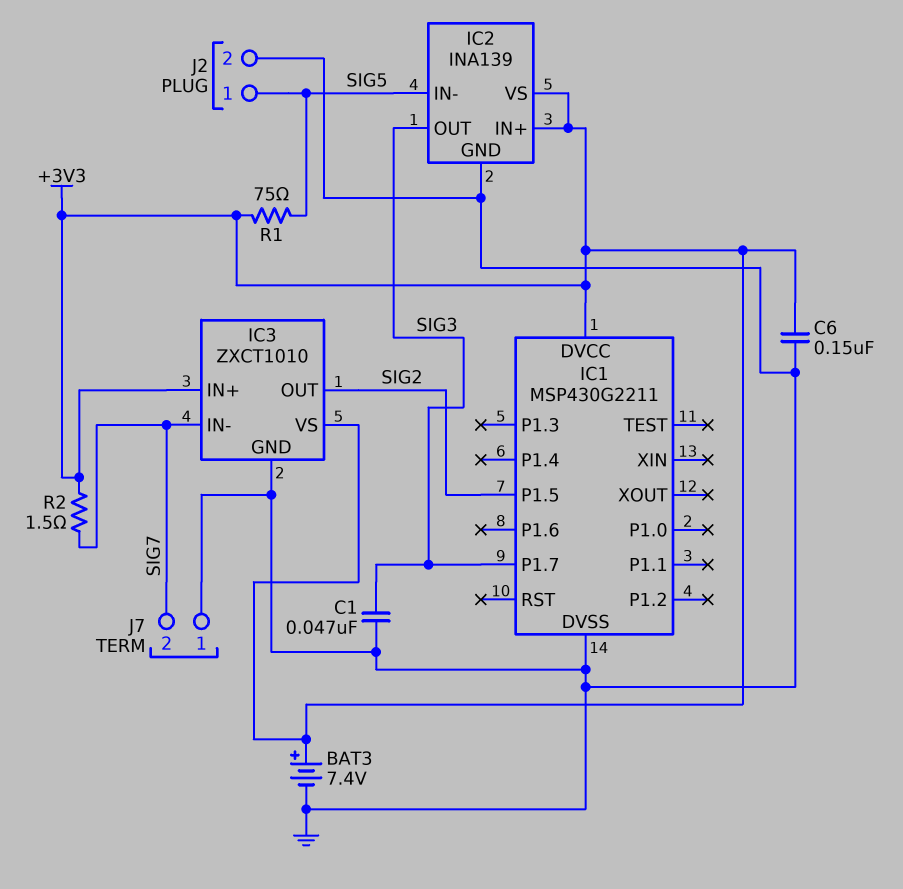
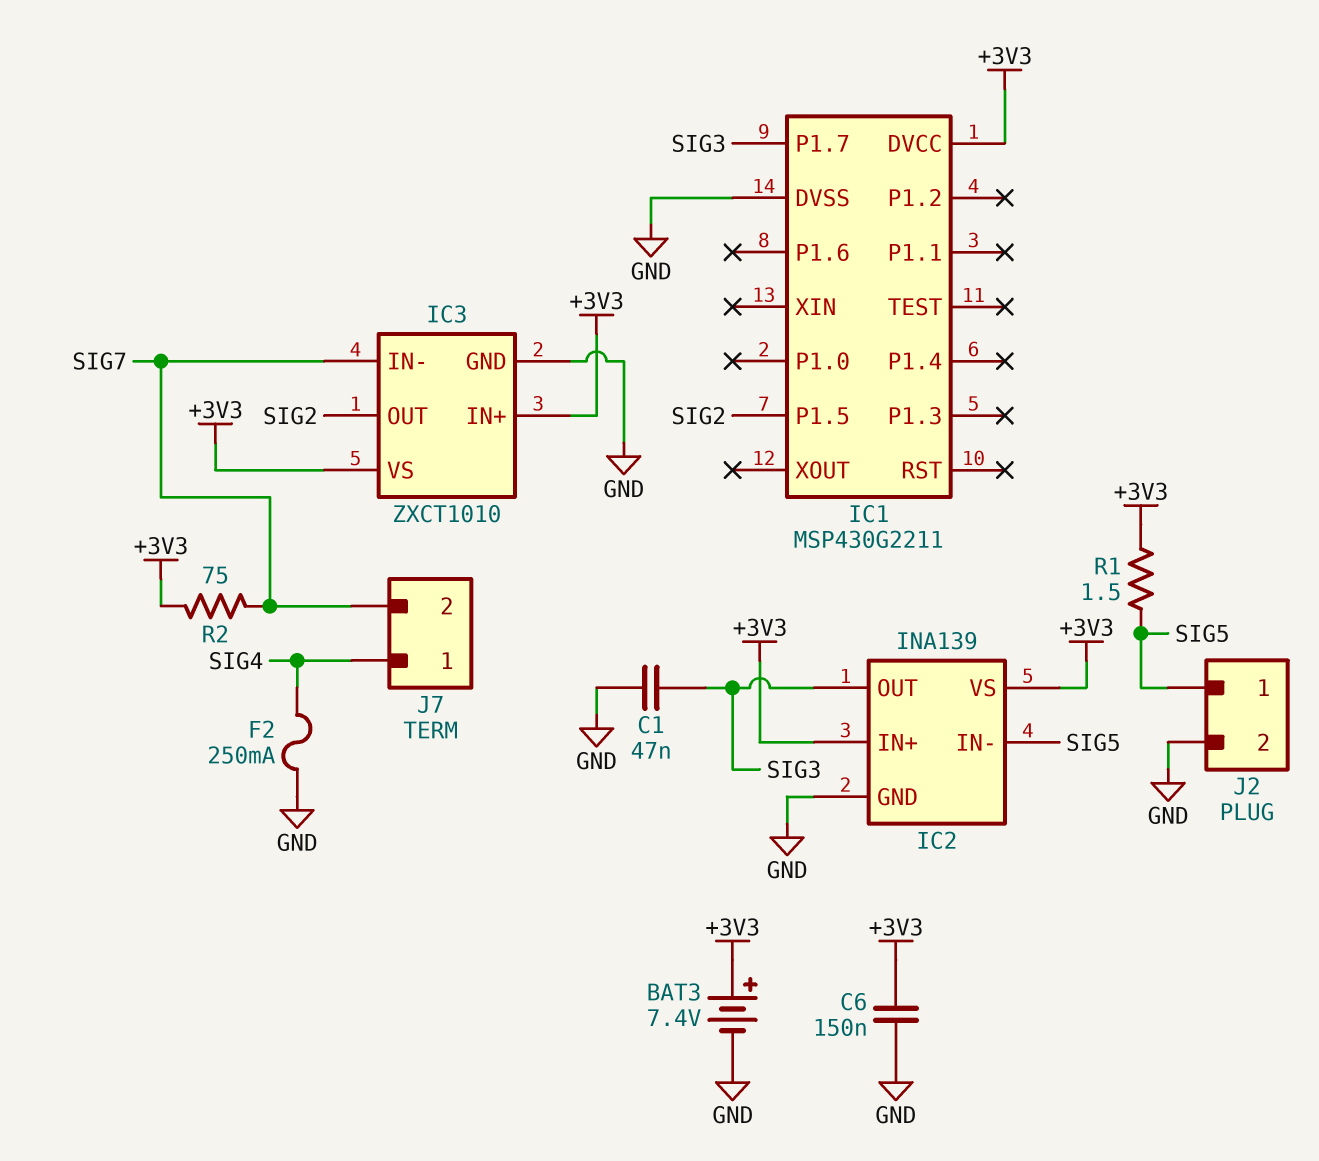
F2: none -> 250mA (GND, SIG4)
J7 pin 1: GND -> SIG4
R1: 75 (+3V3, SIG5) -> 1.5 (+3V3, SIG5)
R2: 1.5 (+3V3, SIG7) -> 75 (+3V3, SIG7)

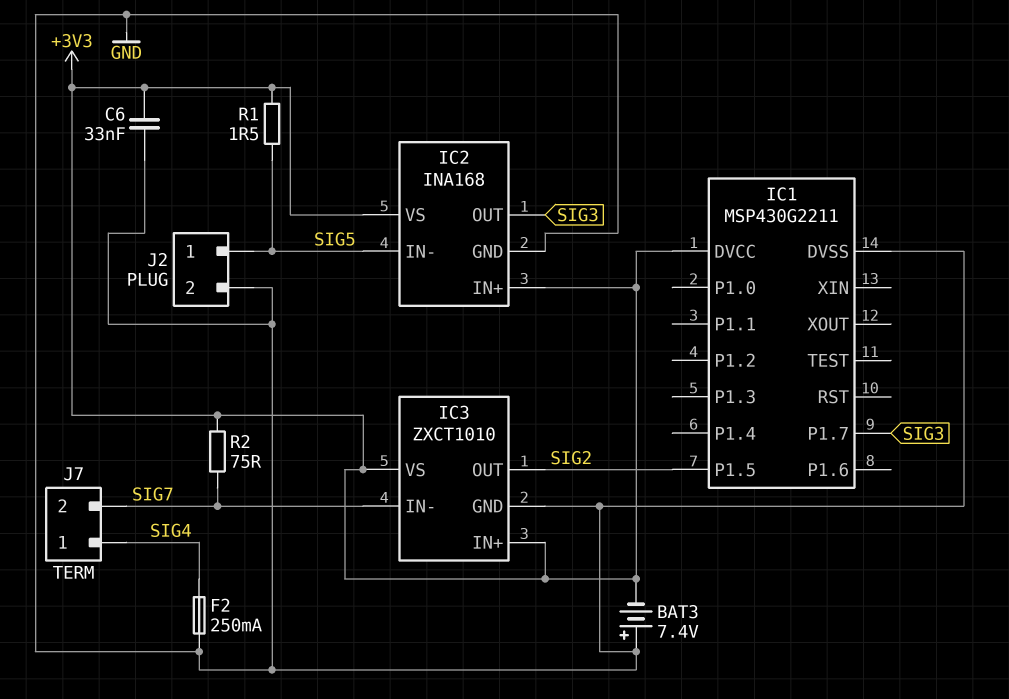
BAT3: 7.4V (plus +3V3, minus GND) -> 7.4V (plus GND, minus +3V3)
C1: 47nF (GND, SIG3) -> none
C6: 150nF (+3V3, GND) -> 33nF (+3V3, GND)
IC2: INA139 -> INA168

